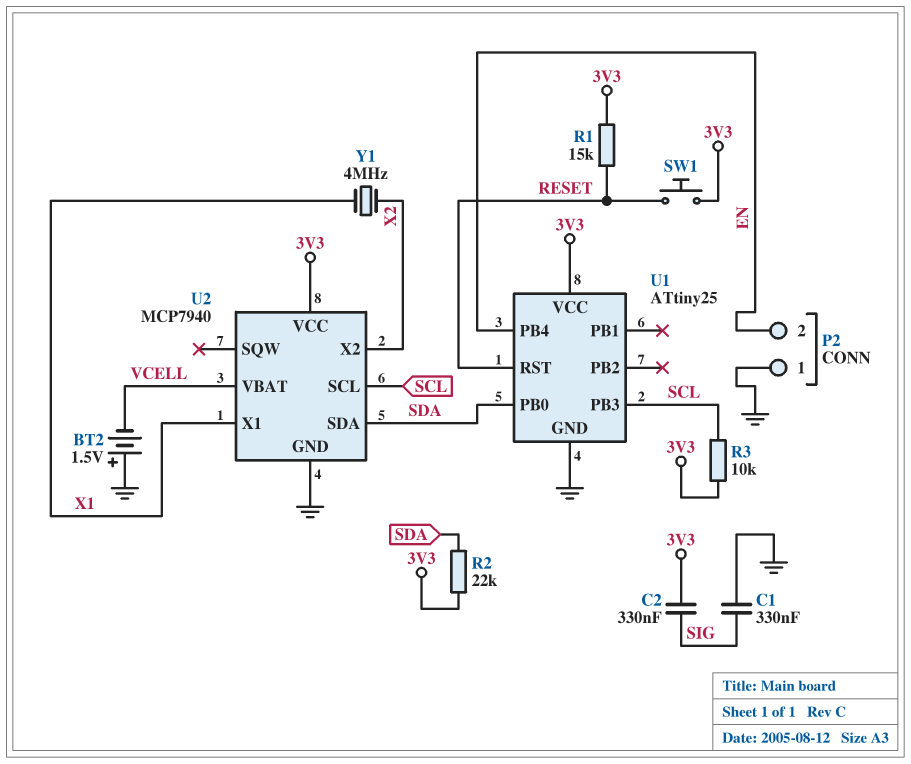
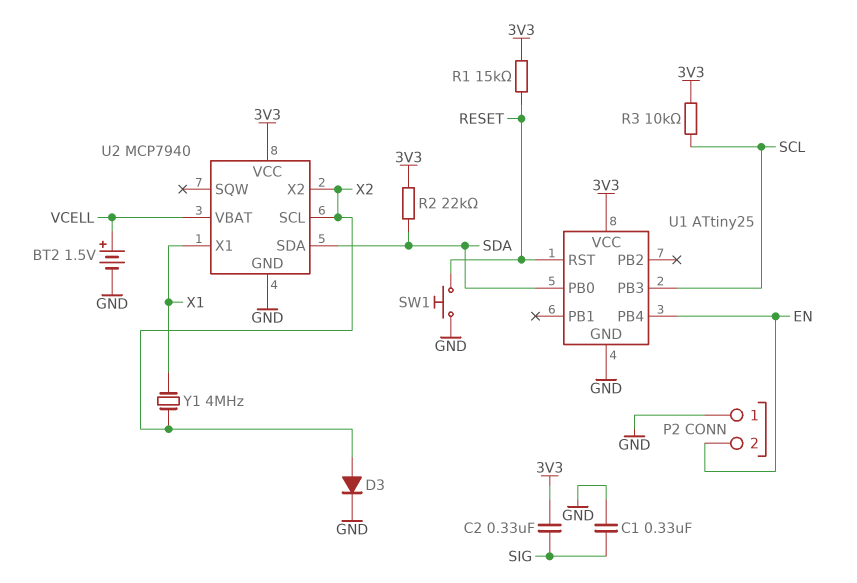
BT2: 1.5V (plus GND, minus VCELL) -> 1.5V (plus VCELL, minus GND)
D3: none -> diode (A X2, K GND)
SW1: button (3V3, RESET) -> button (GND, RESET)
U2 pin SCL: SCL -> X2

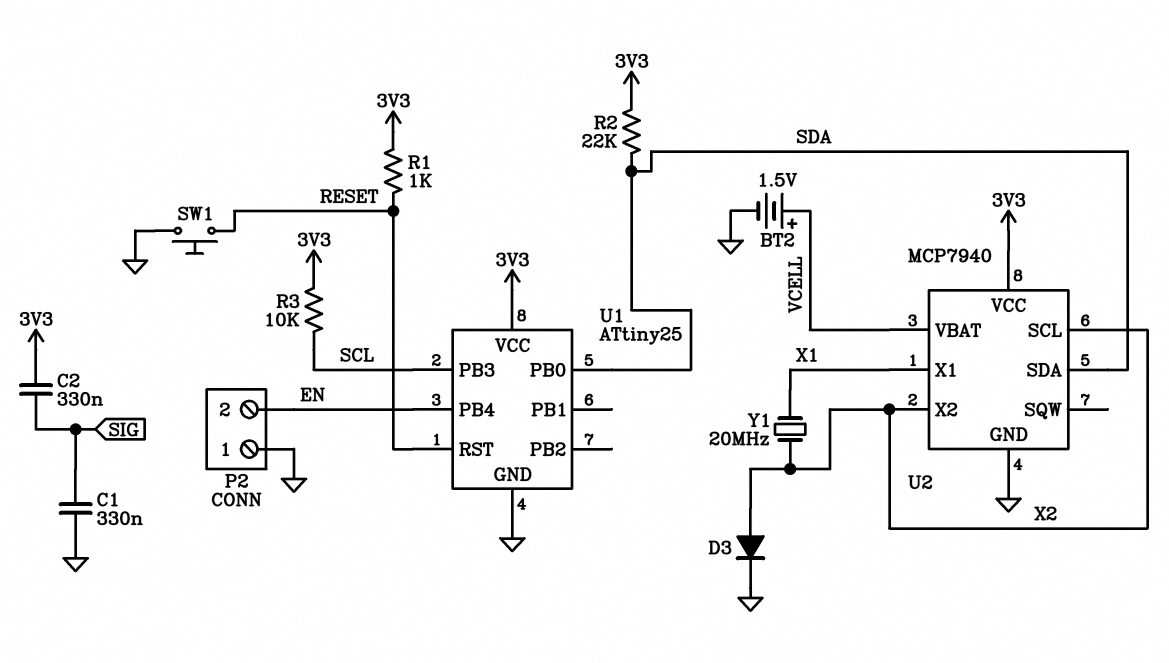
R1: 15k (3V3, RESET) -> 1k (3V3, RESET)
Y1: 4MHz (X1, X2) -> 20MHz (X1, X2)

